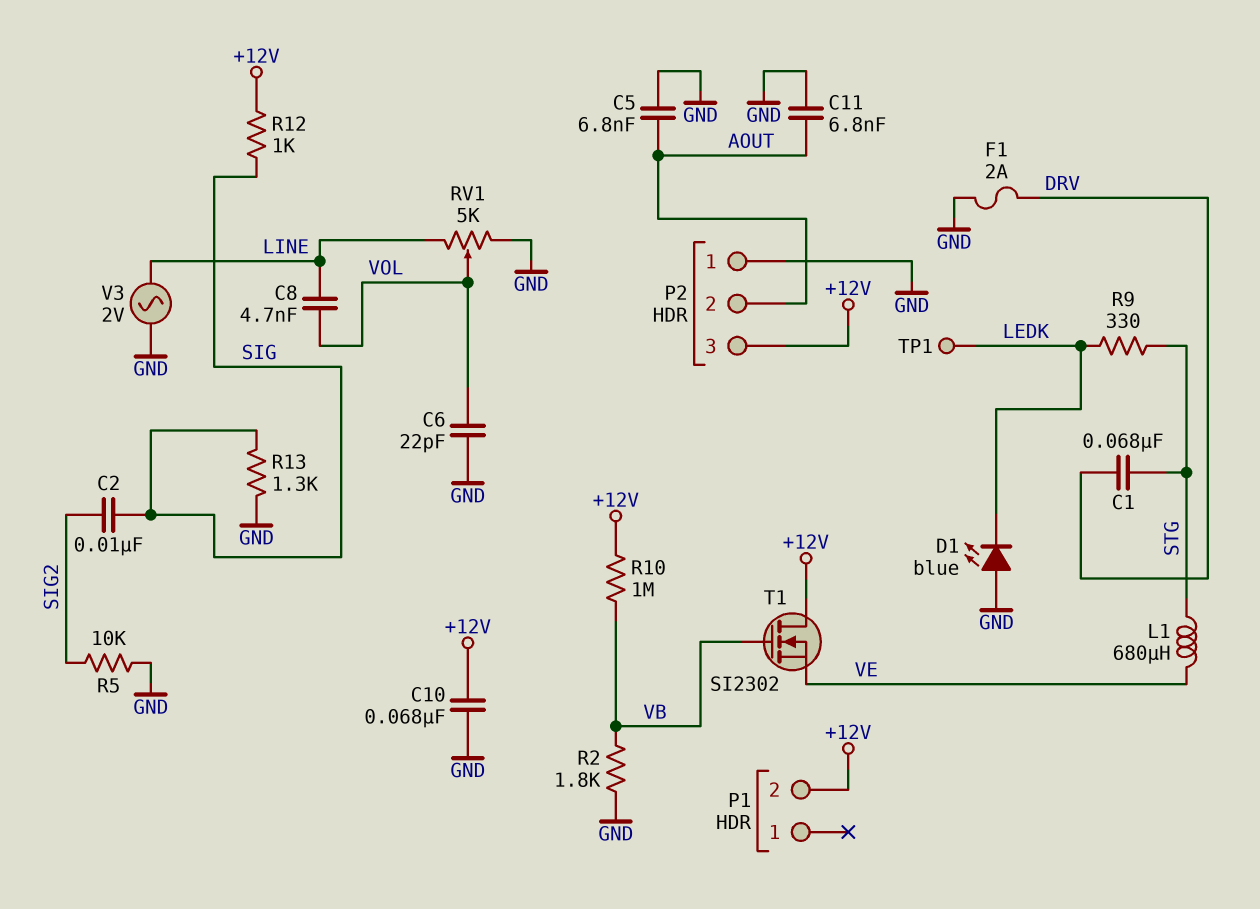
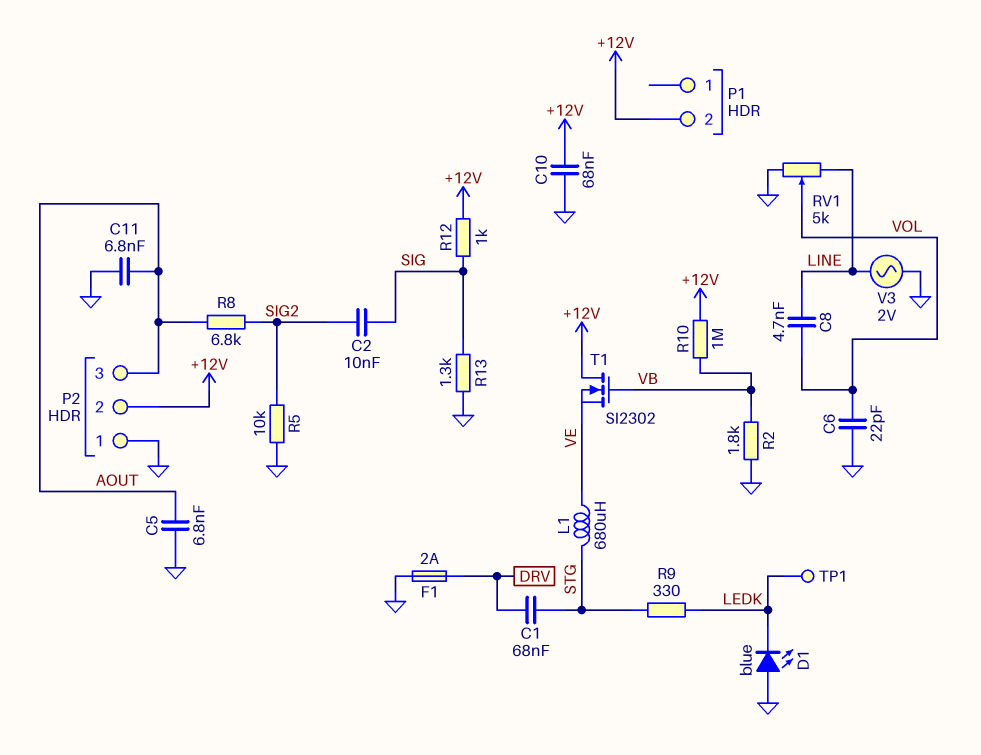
P2 pin 2: AOUT -> +12V
P2 pin 3: +12V -> AOUT
R8: none -> 6.8k (AOUT, SIG2)

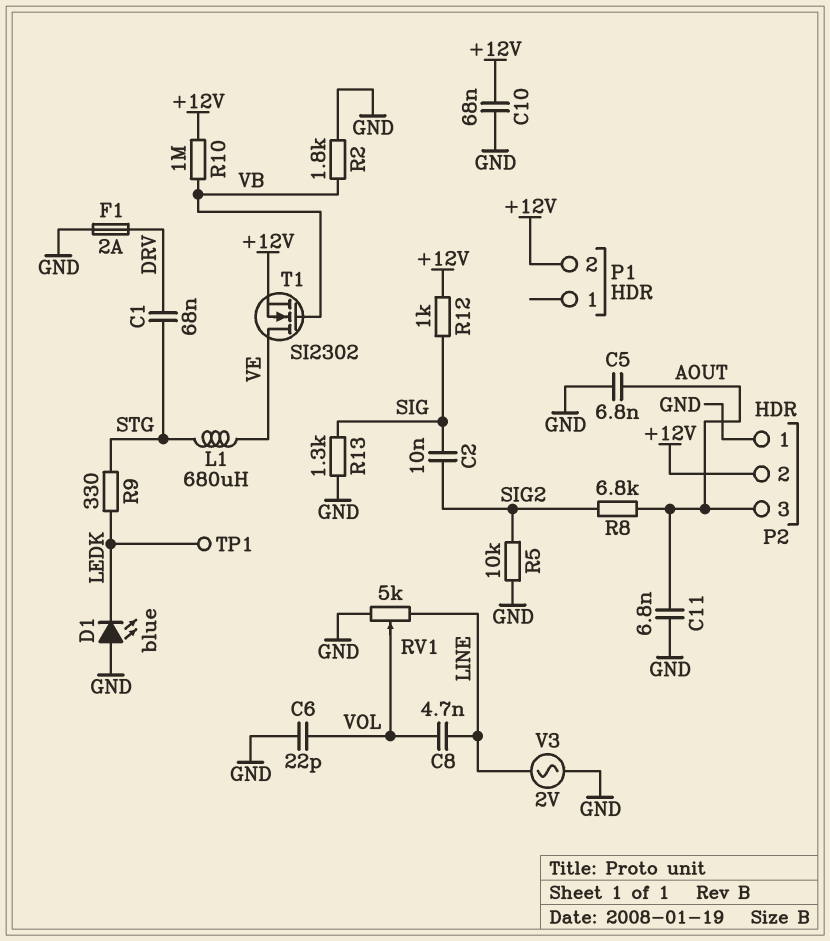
T1: NMOS SI2302 (G VB, D +12V, S VE) -> NMOS SI2302 (G VB, D VE, S +12V)

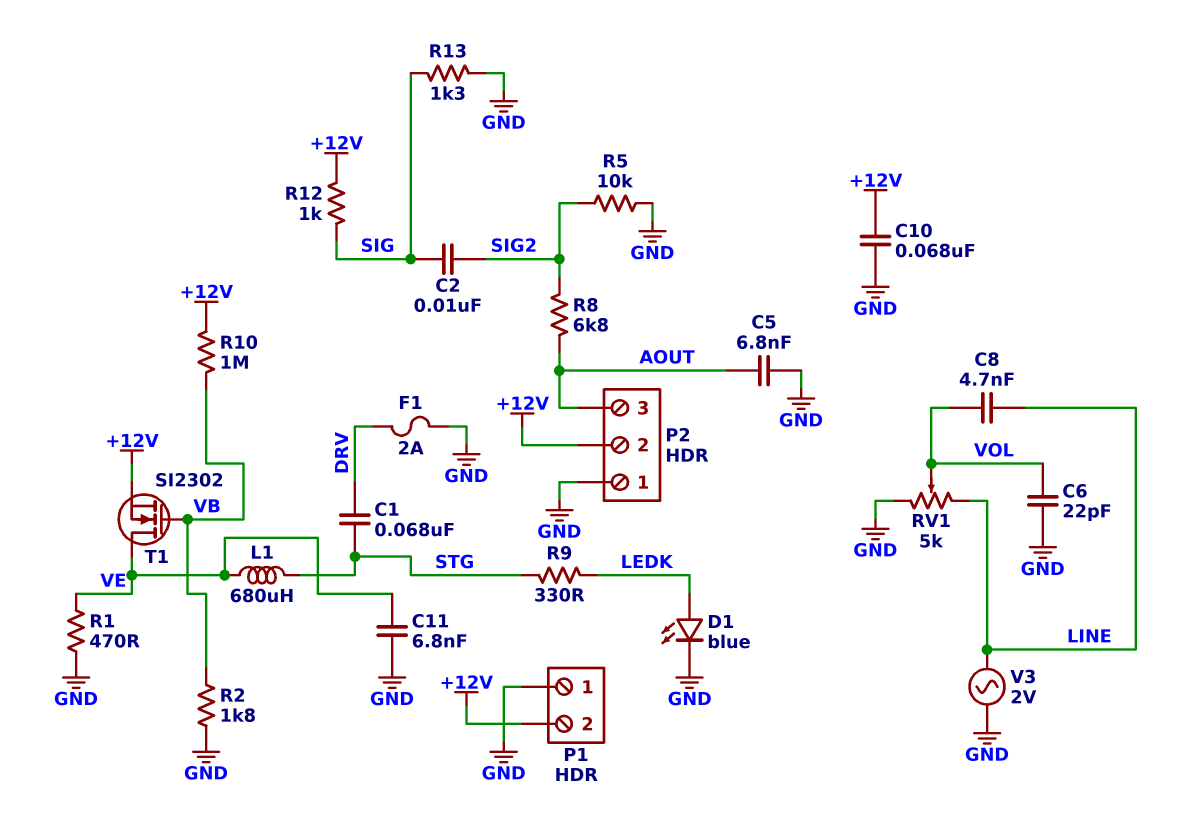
C11: 6.8nF (AOUT, GND) -> 6.8nF (GND, VE)
D1: LED blue (A GND, K LEDK) -> LED blue (A LEDK, K GND)
P1 pin 1: none -> GND
R1: none -> 470 (GND, VE)
TP1: test point (LEDK) -> none

